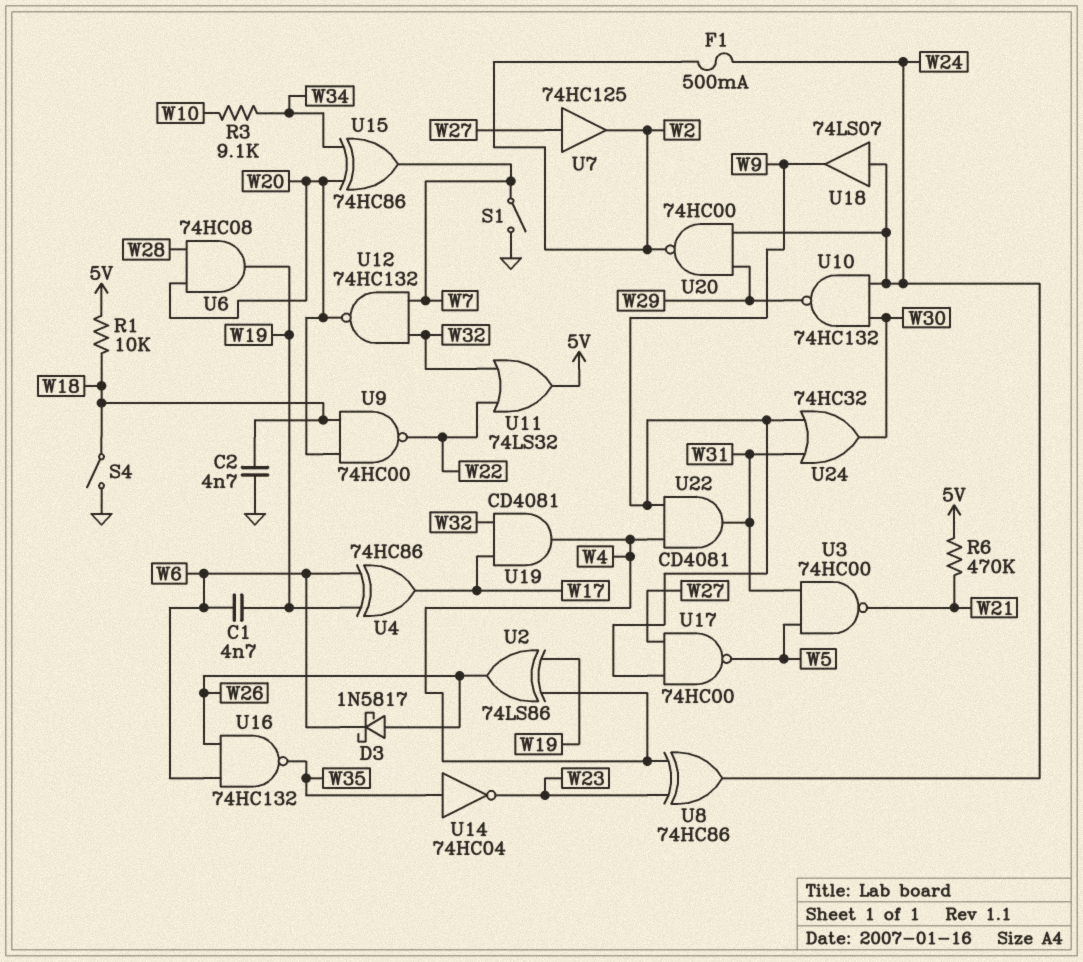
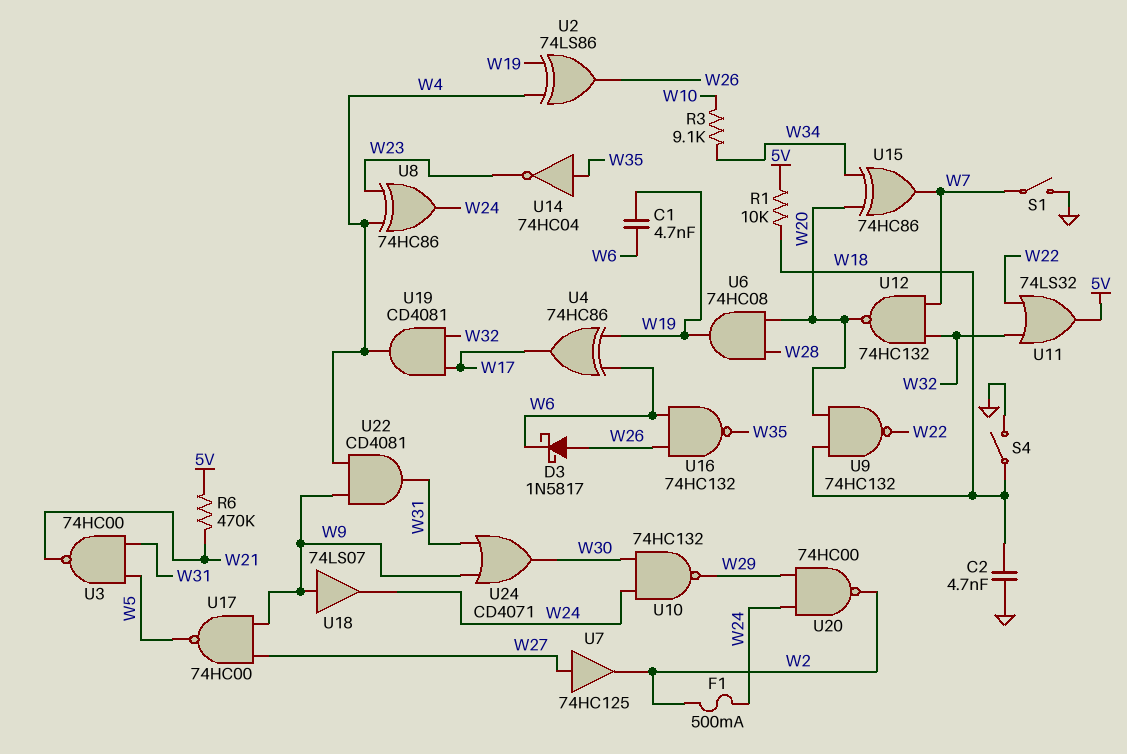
U9: NAND 74HC00 (in W18, in W20, out W22) -> NAND 74HC132 (in W18, in W20, out W22)
U18: buffer 74LS07 (in W24, out W9) -> buffer 74LS07 (in W9, out W24)
U24: OR 74HC32 (in W9, in W31, out W30) -> OR CD4071 (in W9, in W31, out W30)

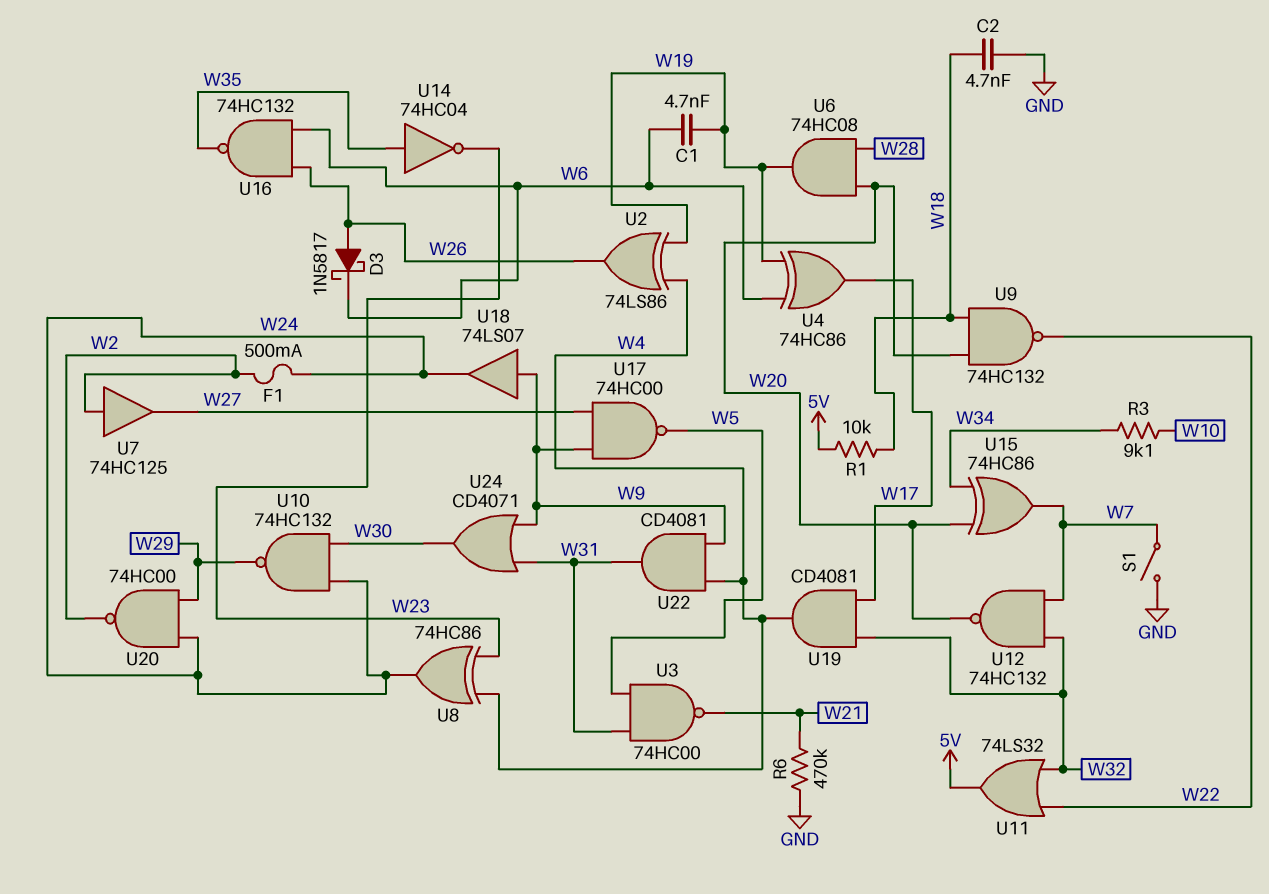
R6: 470k (5V, W21) -> 470k (GND, W21)
S4: switch (GND, W18) -> none
U7: buffer 74HC125 (in W27, out W2) -> buffer 74HC125 (in W2, out W27)

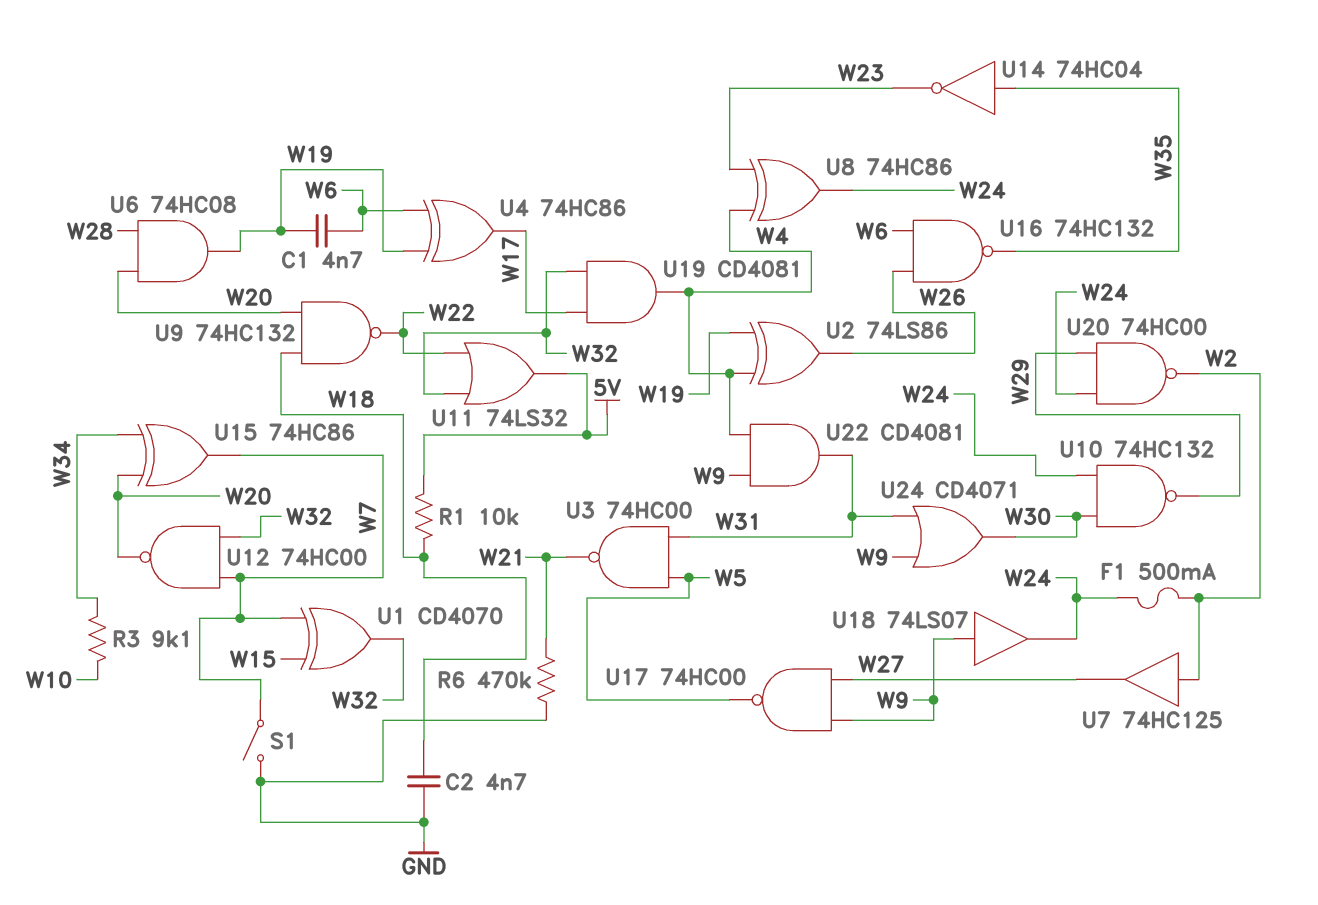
D3: schottky 1N5817 (A W26, K W6) -> none
U1: none -> XOR CD4070 (in W7, in W15, out W32)
U12: NAND 74HC132 (in W7, in W32, out W20) -> NAND 74HC00 (in W7, in W32, out W20)

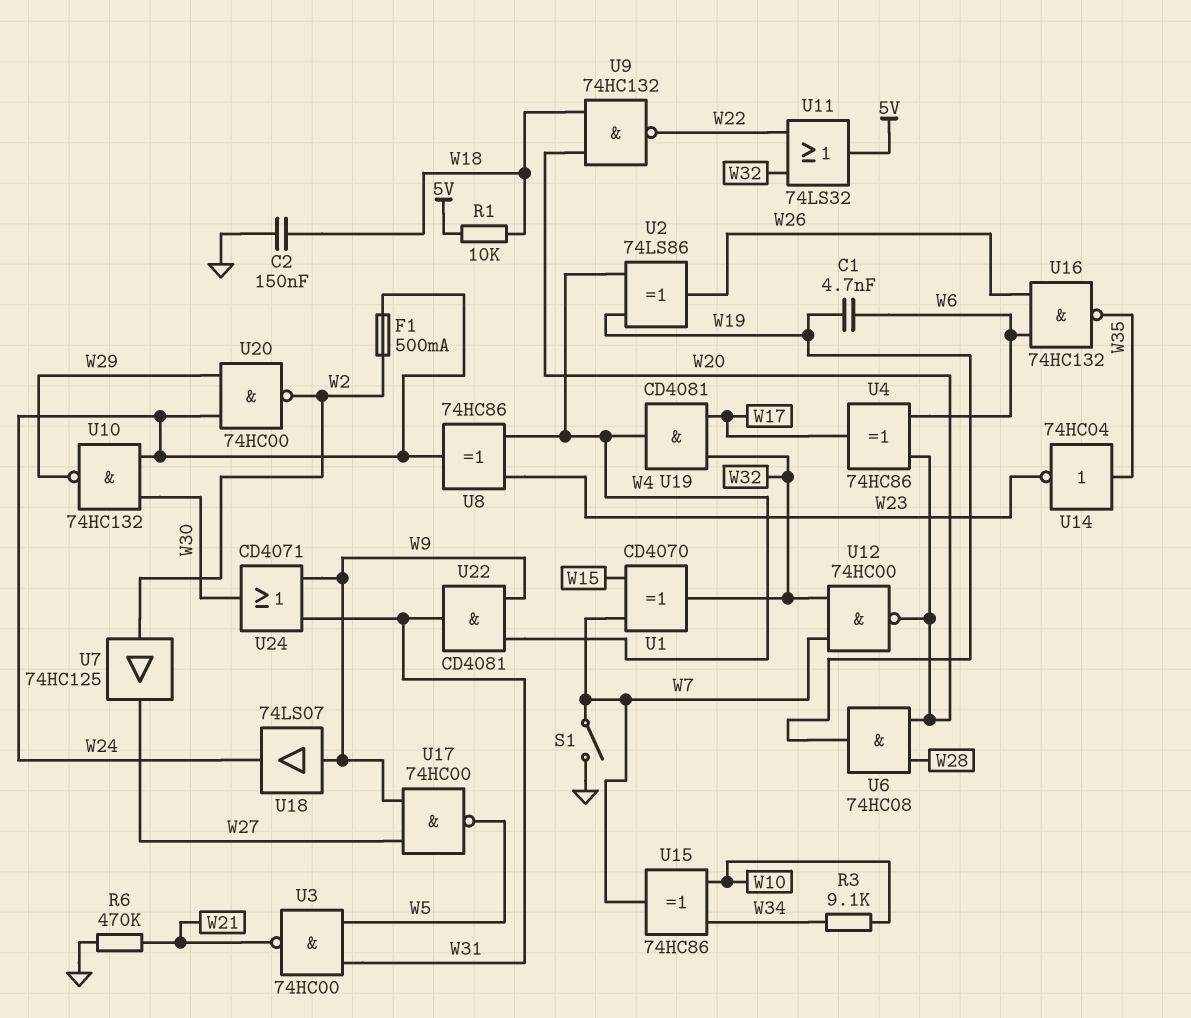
C2: 4.7nF (GND, W18) -> 150nF (GND, W18)
U4: XOR 74HC86 (in W6, in W19, out W17) -> XOR 74HC86 (in W6, in W20, out W17)
U15: XOR 74HC86 (in W20, in W34, out W7) -> XOR 74HC86 (in W10, in W34, out W7)

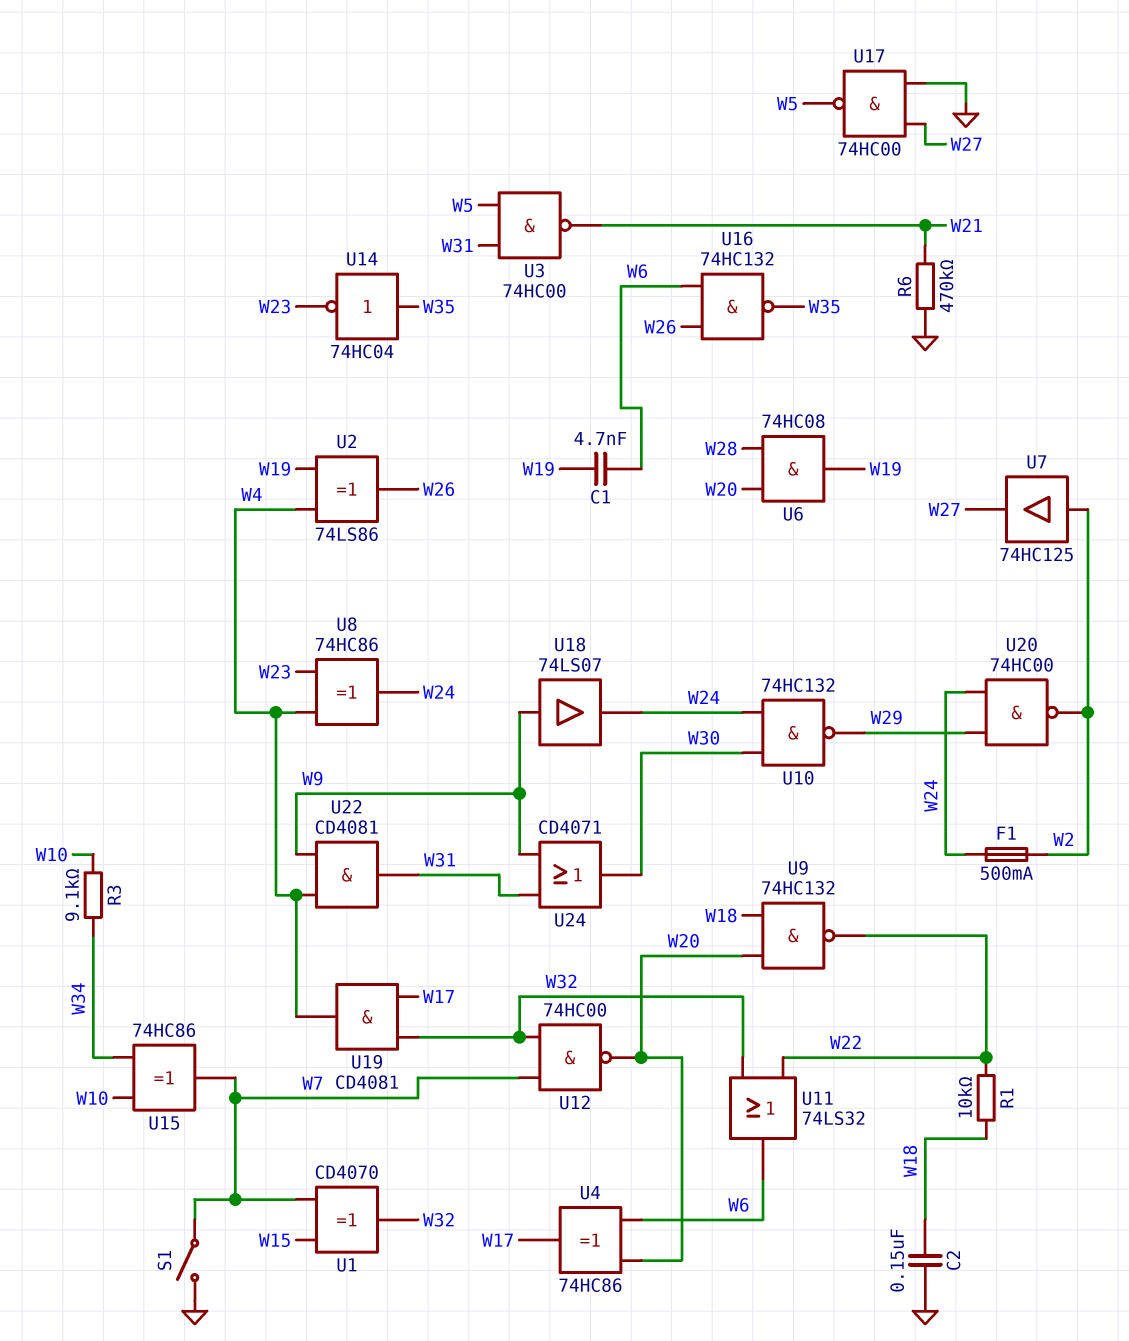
R1: 10k (5V, W18) -> 10k (W18, W22)
U11: OR 74LS32 (in W22, in W32, out 5V) -> OR 74LS32 (in W22, in W32, out W6)
U17: NAND 74HC00 (in W9, in W27, out W5) -> NAND 74HC00 (in GND, in W27, out W5)

